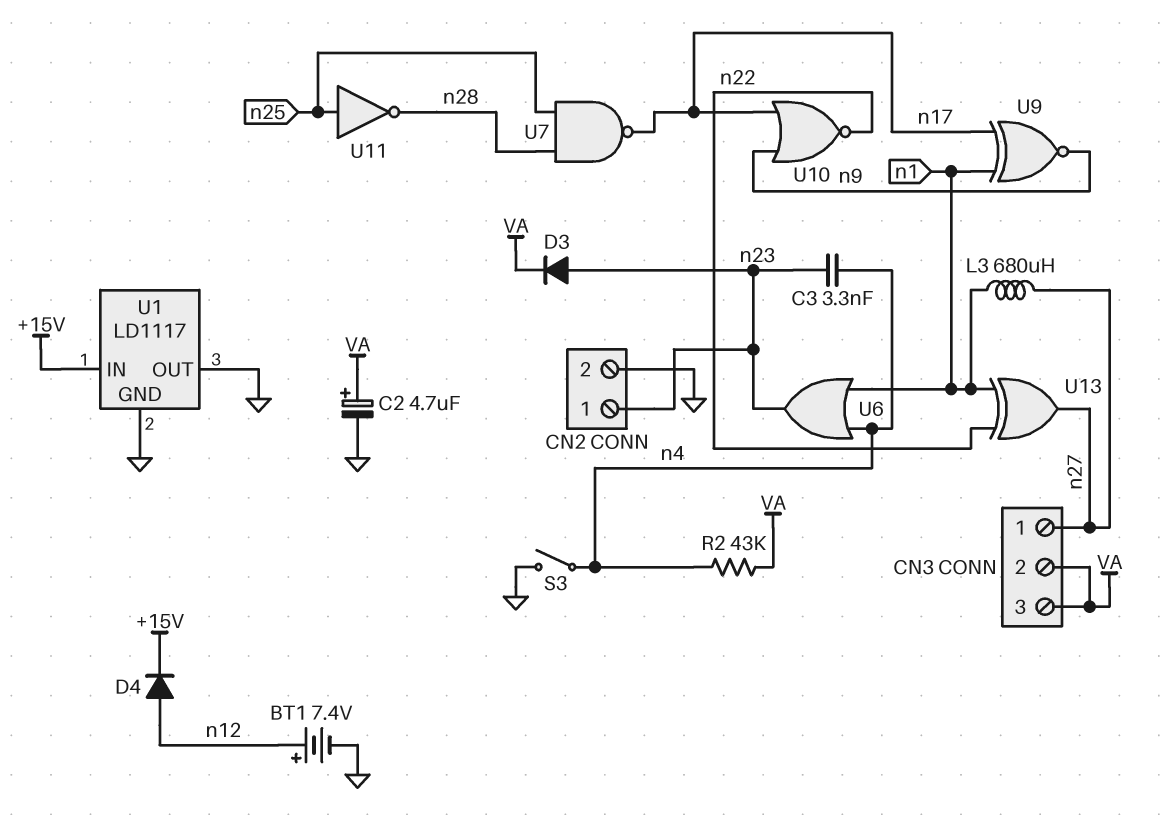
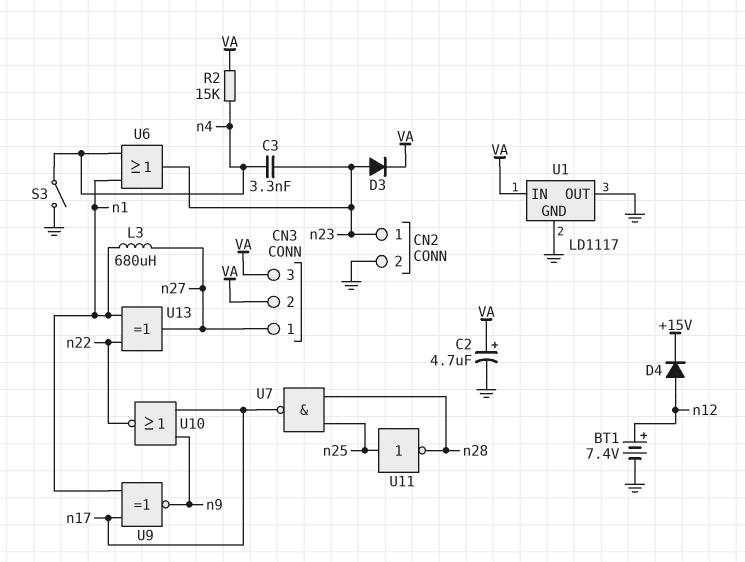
R2: 43k (VA, n4) -> 15k (VA, n4)
U1 pin IN: +15V -> VA

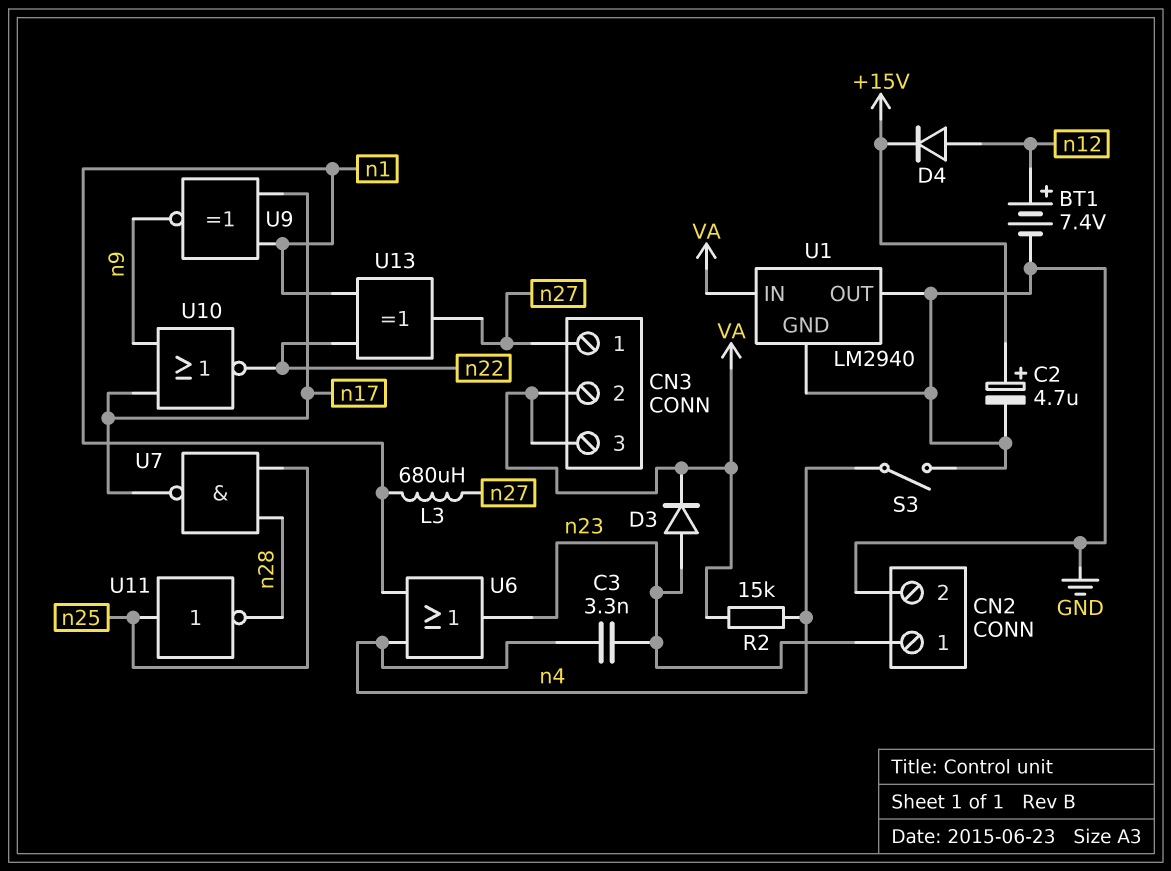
C2: 4.7uF (plus VA, minus GND) -> 4.7uF (plus +15V, minus GND)
U1: LD1117 -> LM2940

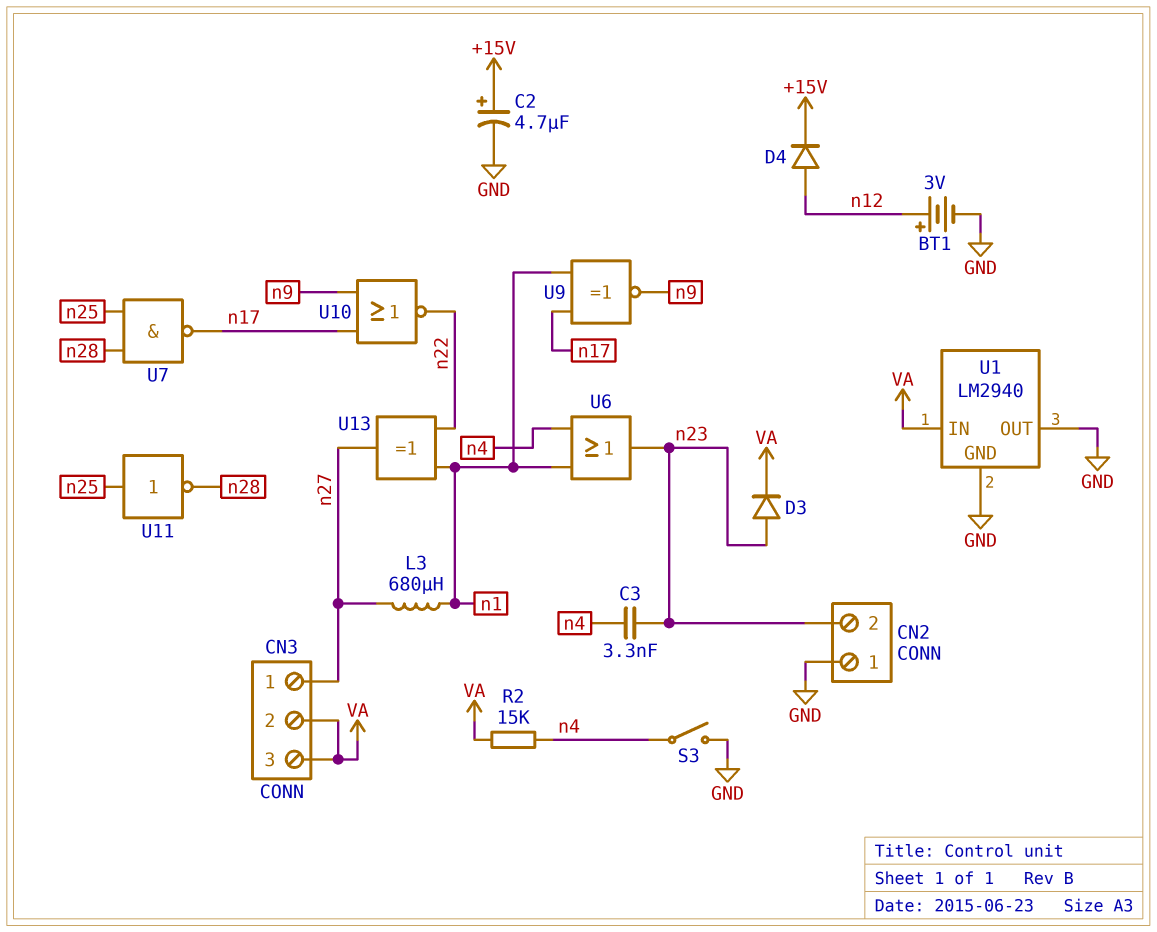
BT1: 7.4V (plus n12, minus GND) -> 3V (plus n12, minus GND)
CN2 pin 1: n23 -> GND
CN2 pin 2: GND -> n23

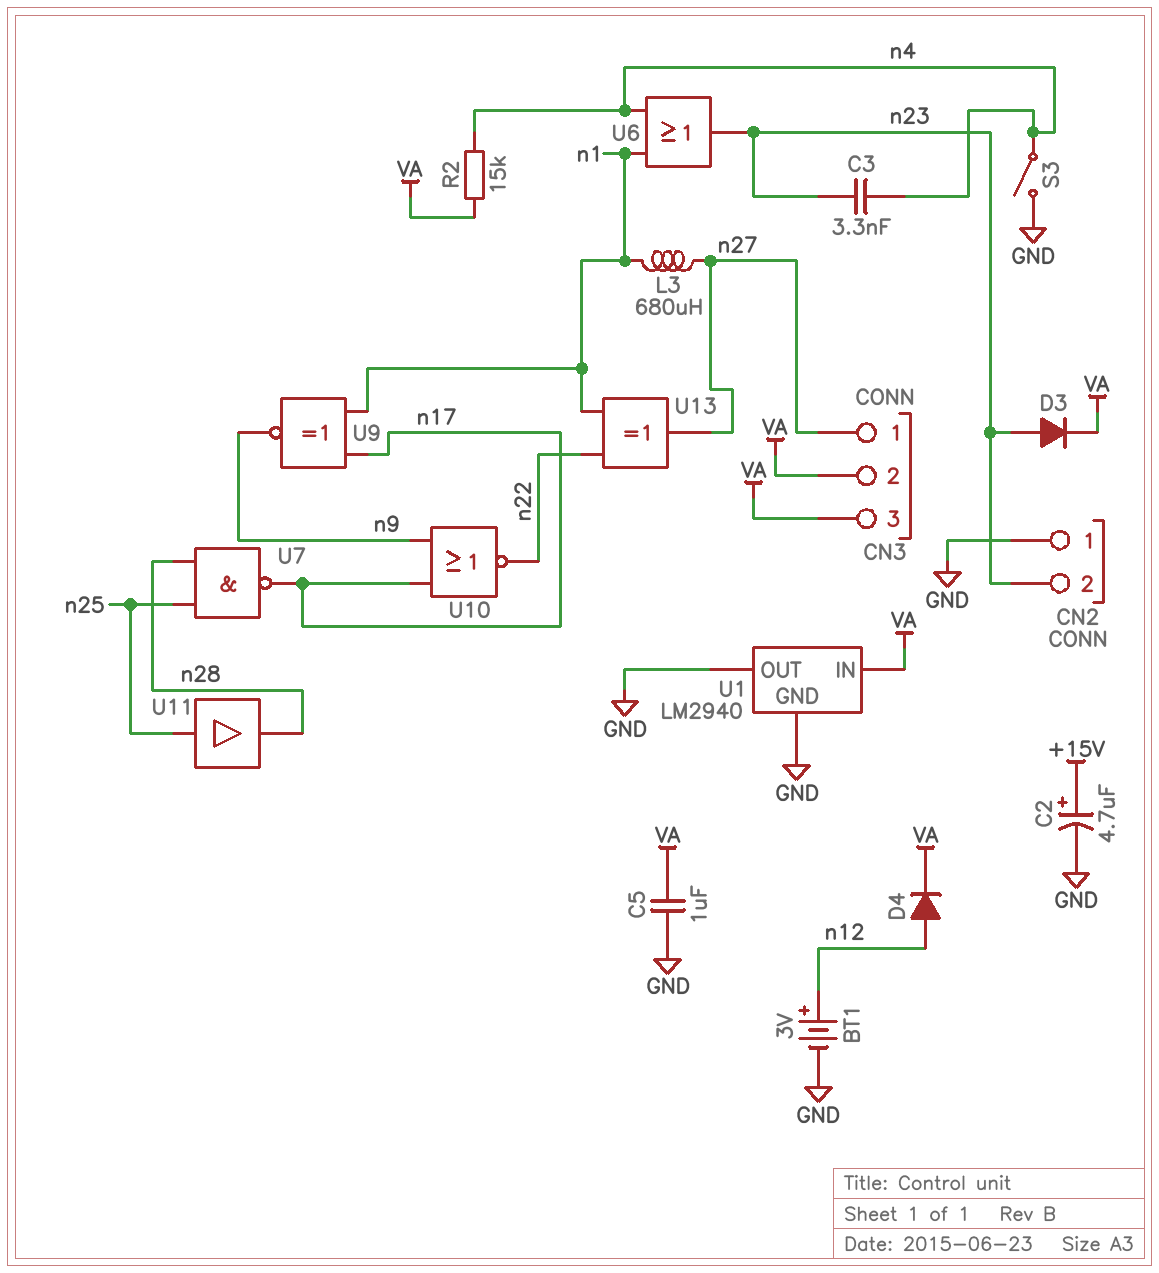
C5: none -> 1uF (GND, VA)
D4: diode (A n12, K +15V) -> diode (A n12, K VA)
U11: NOT (in n25, out n28) -> buffer (in n25, out n28)

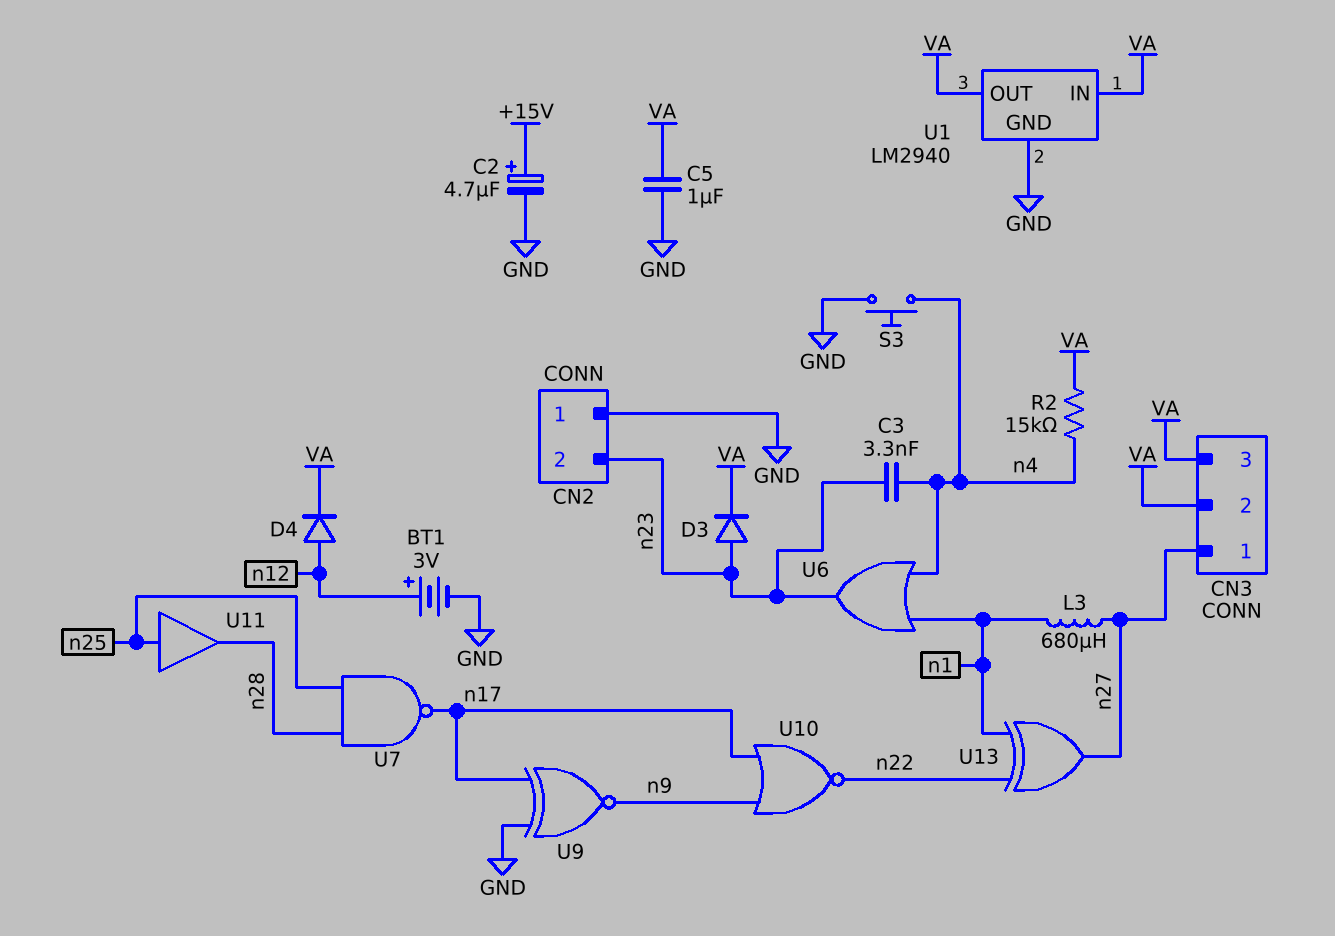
S3: switch (GND, n4) -> button (GND, n4)
U1 pin OUT: GND -> VA
U9: XNOR (in n1, in n17, out n9) -> XNOR (in GND, in n17, out n9)

